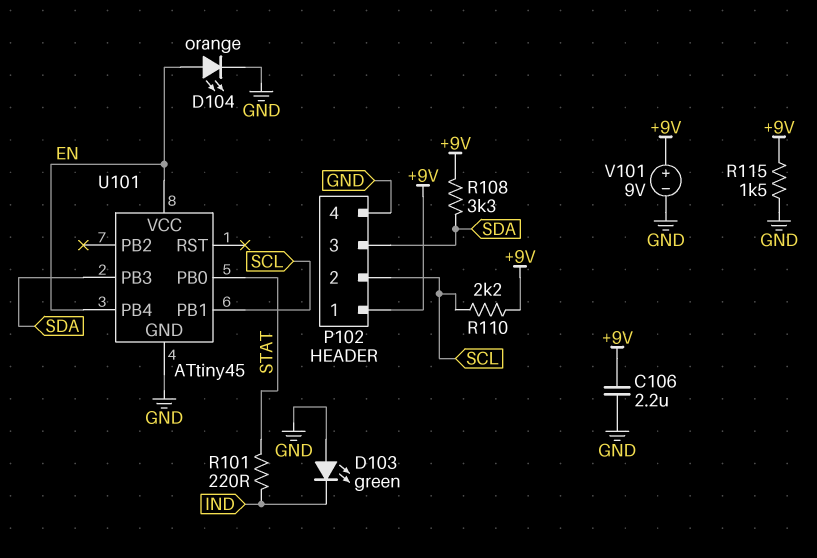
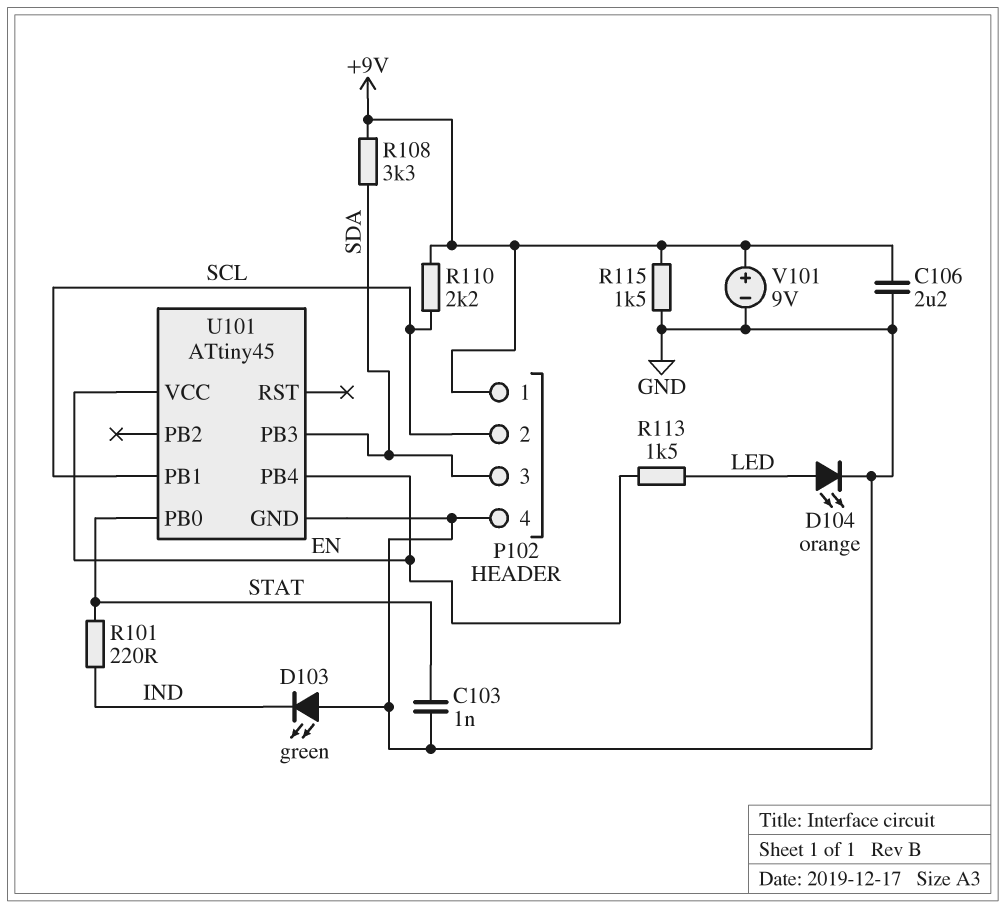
C103: none -> 1nF (GND, STAT)
D104: LED orange (A EN, K GND) -> LED orange (A LED, K GND)
R113: none -> 1.5k (EN, LED)

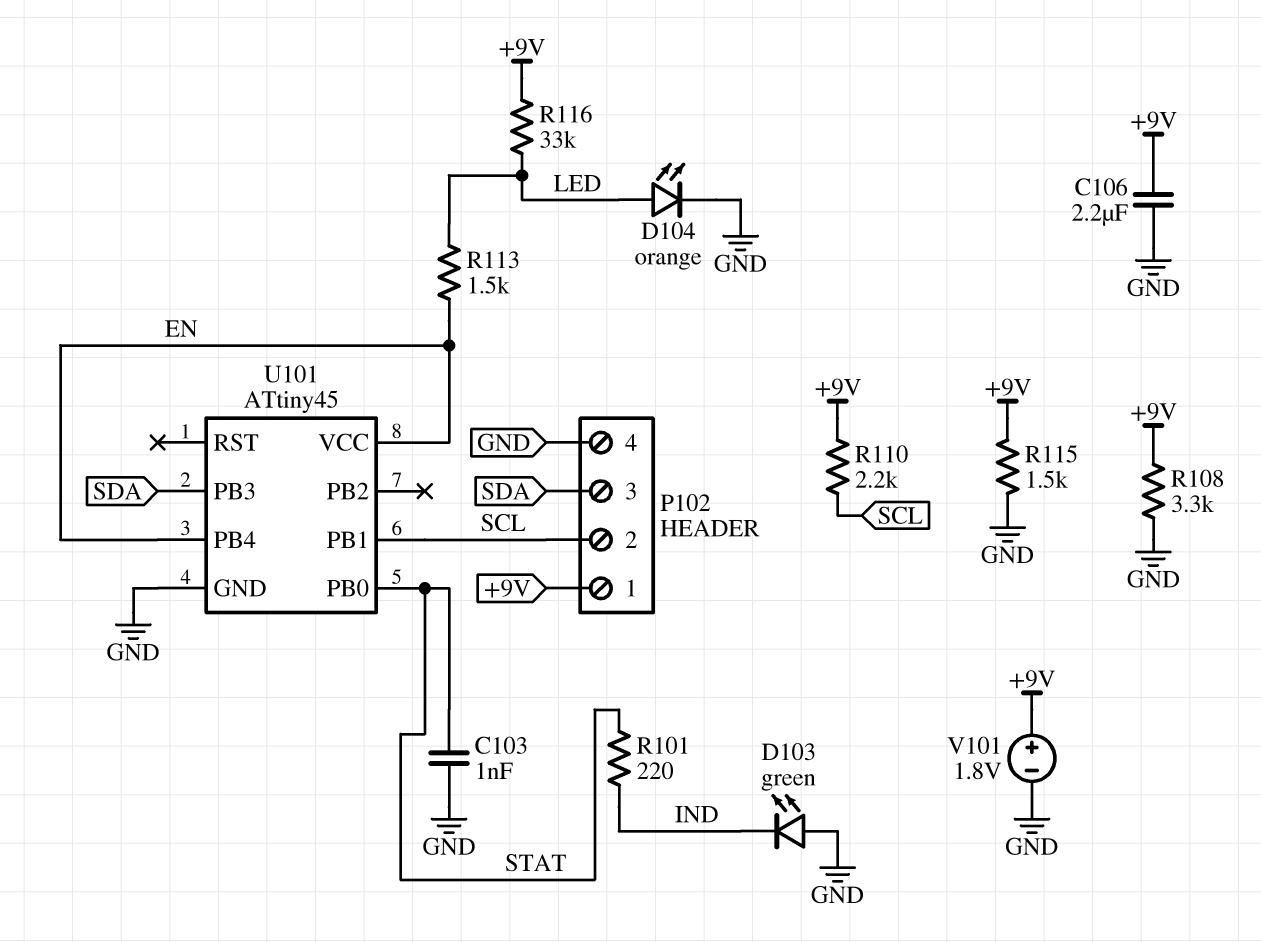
R108: 3.3k (+9V, SDA) -> 3.3k (+9V, GND)
R116: none -> 33k (+9V, LED)
V101: 9V (plus +9V, minus GND) -> 1.8V (plus +9V, minus GND)

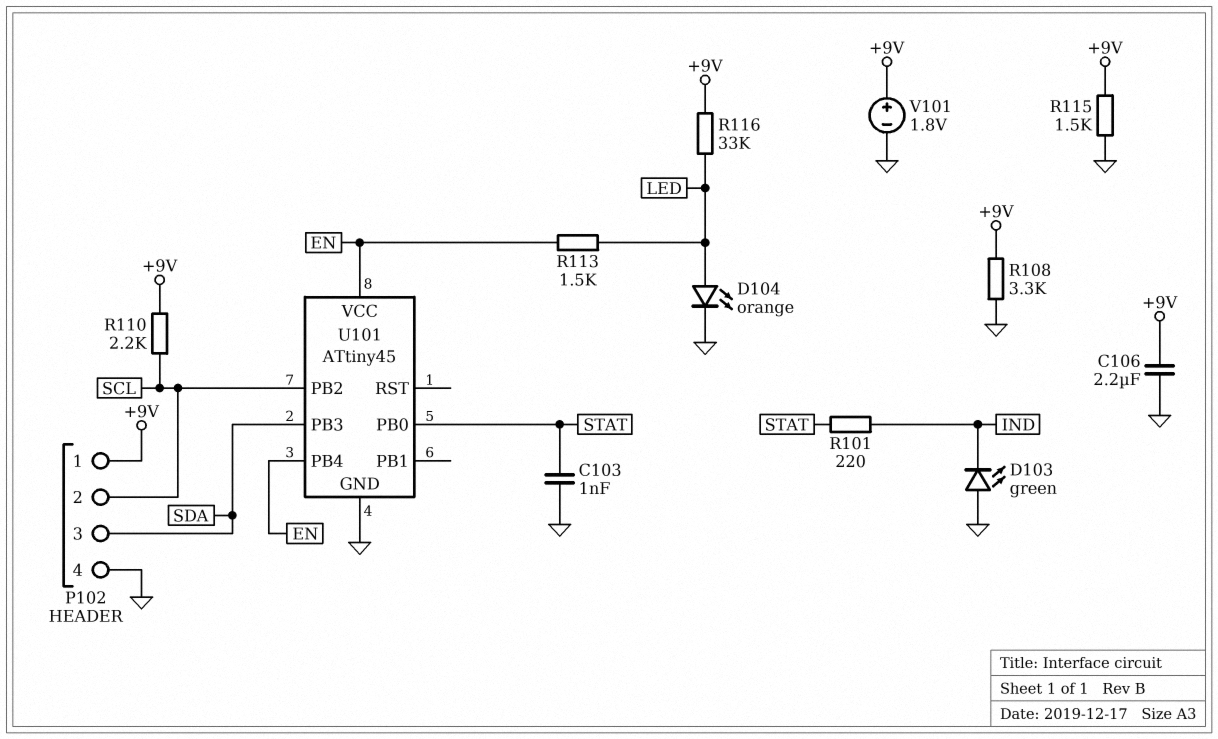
U101 pin PB1: SCL -> none
U101 pin PB2: none -> SCL

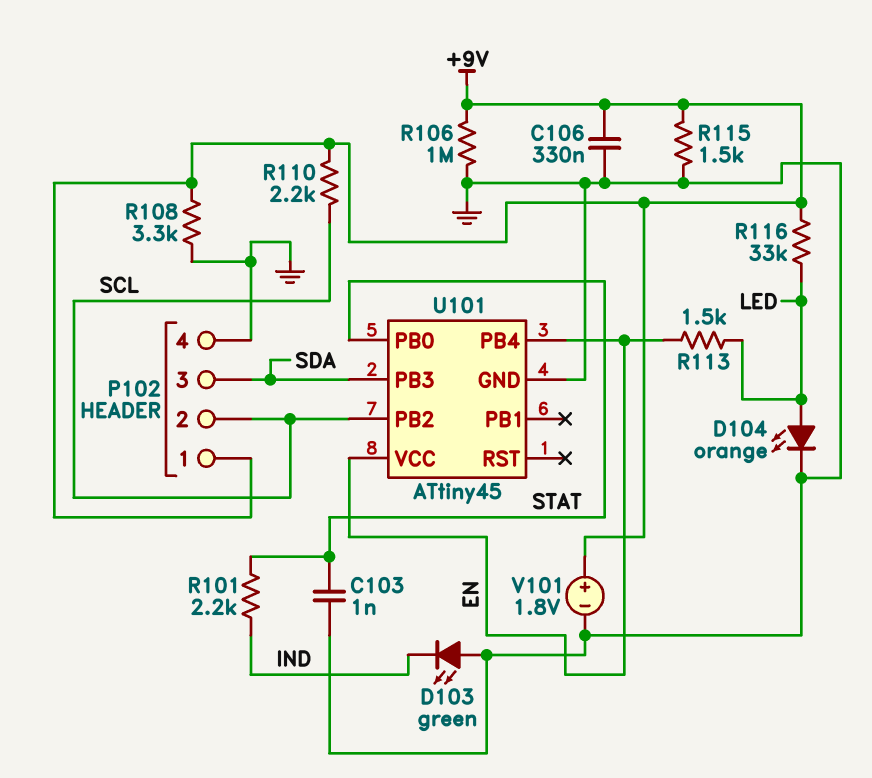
C106: 2.2uF (+9V, GND) -> 330nF (+9V, GND)
R101: 220 (IND, STAT) -> 2.2k (IND, STAT)
R106: none -> 1M (+9V, GND)

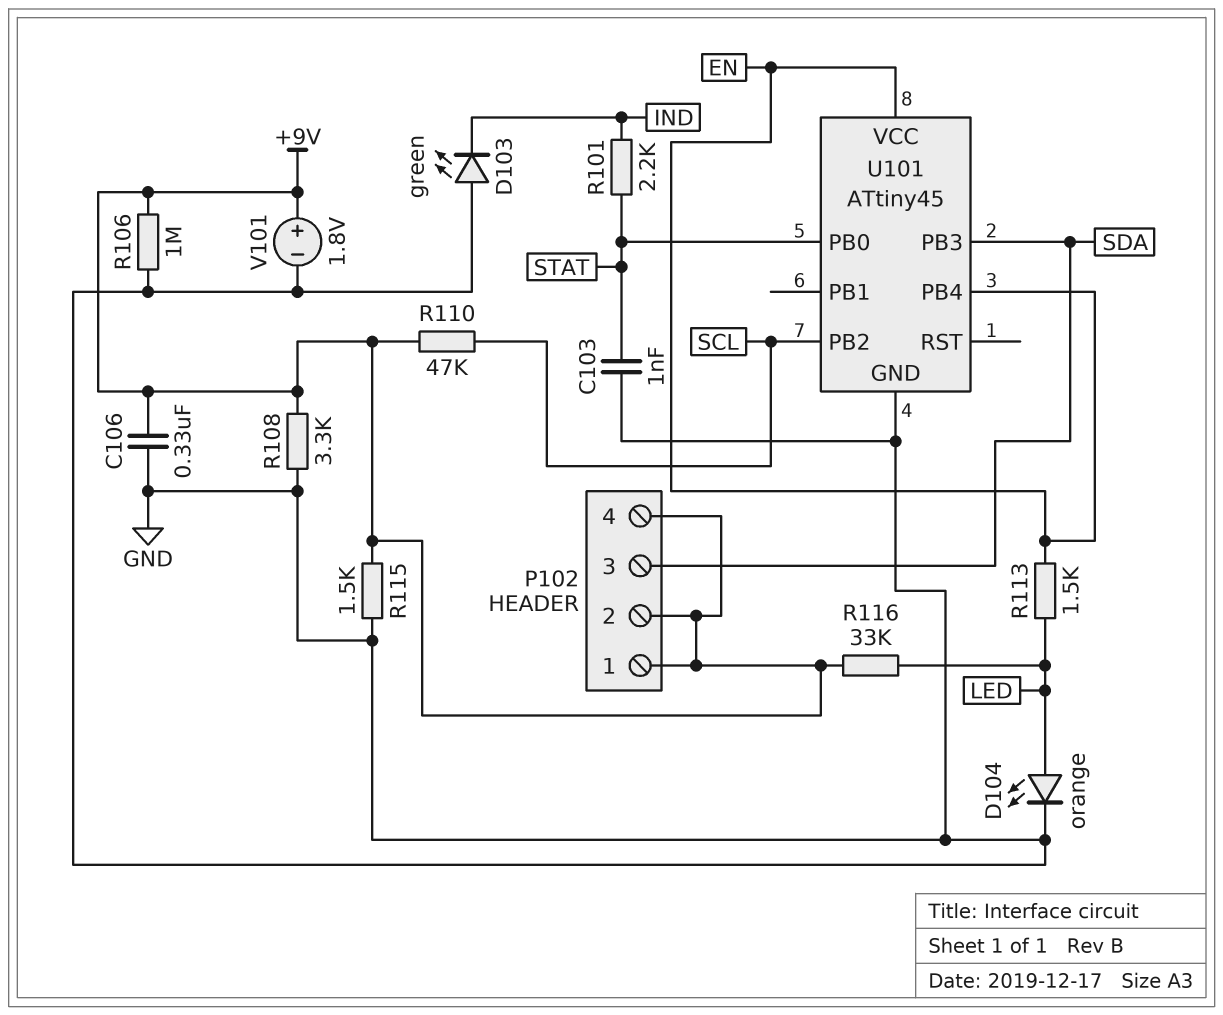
P102 pin 2: SCL -> +9V
P102 pin 4: GND -> +9V
R110: 2.2k (+9V, SCL) -> 47k (+9V, SCL)

